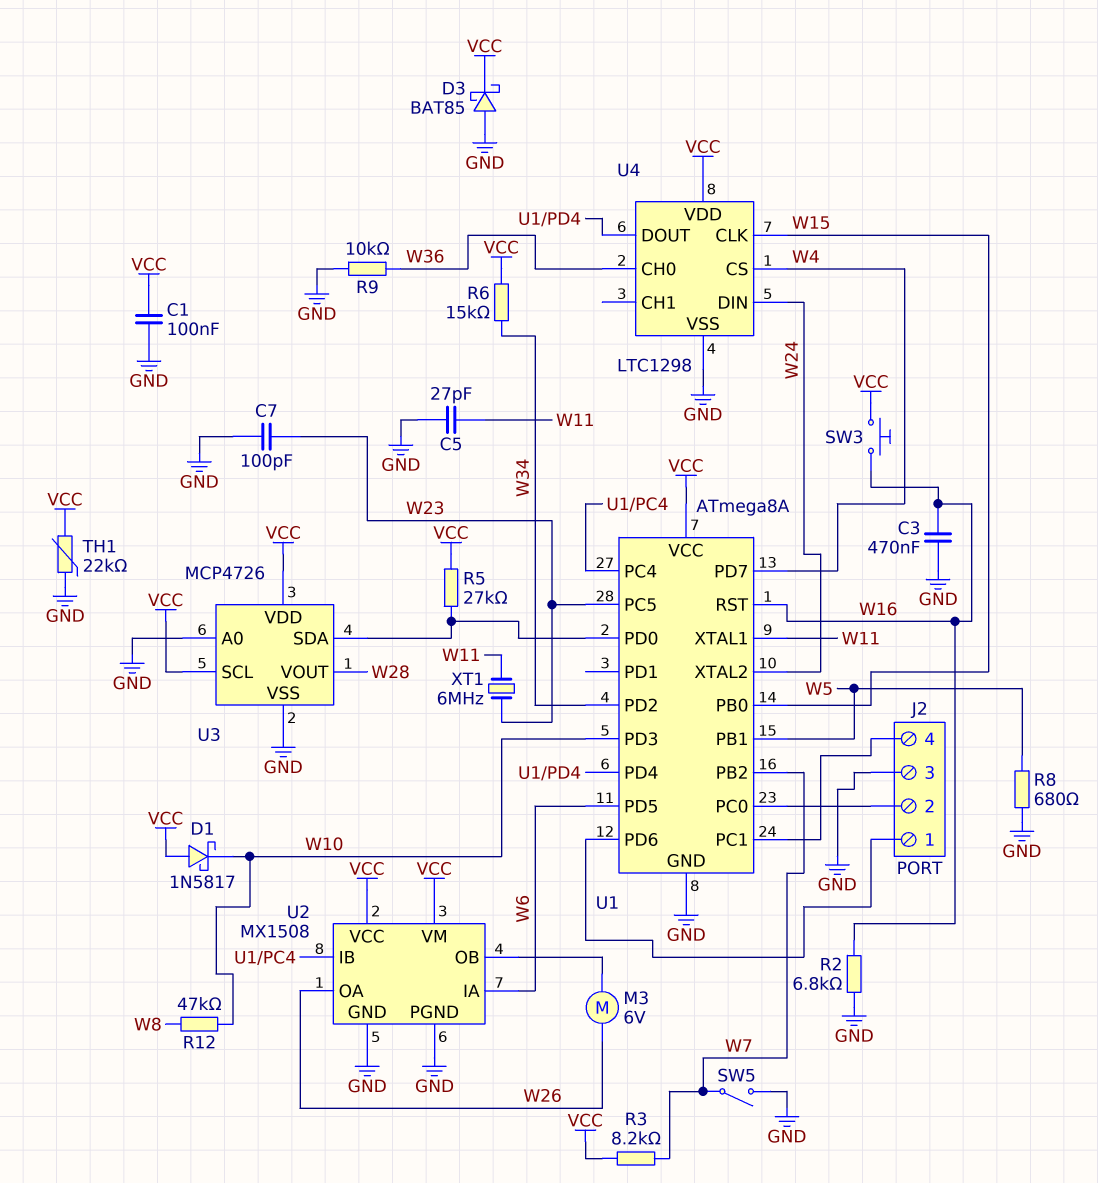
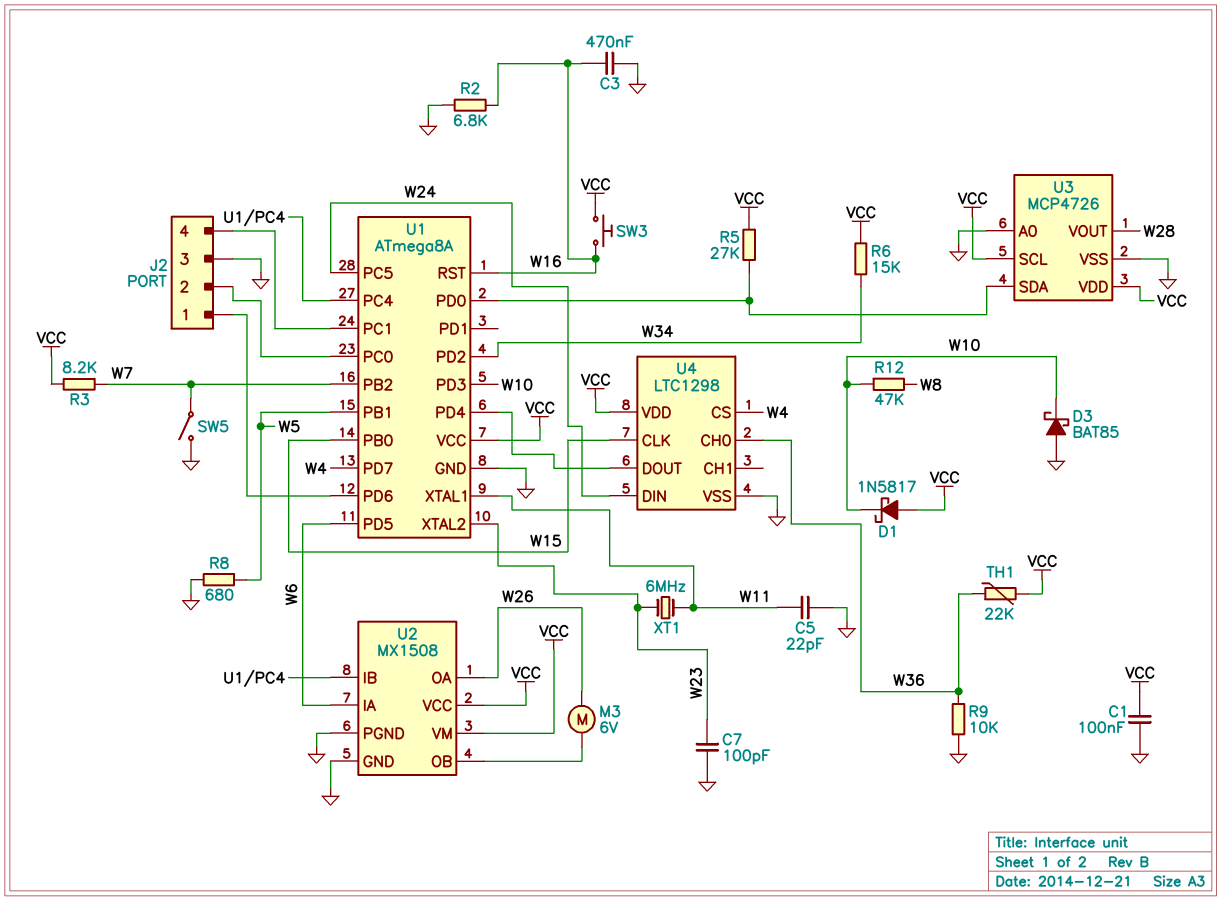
C5: 27pF (GND, W11) -> 22pF (GND, W11)
D3: schottky BAT85 (A GND, K VCC) -> schottky BAT85 (A GND, K W10)
TH1: 22k (GND, VCC) -> 22k (VCC, W36)
U1 pin PC5: W23 -> W24
U1 pin XTAL2: W24 -> W23

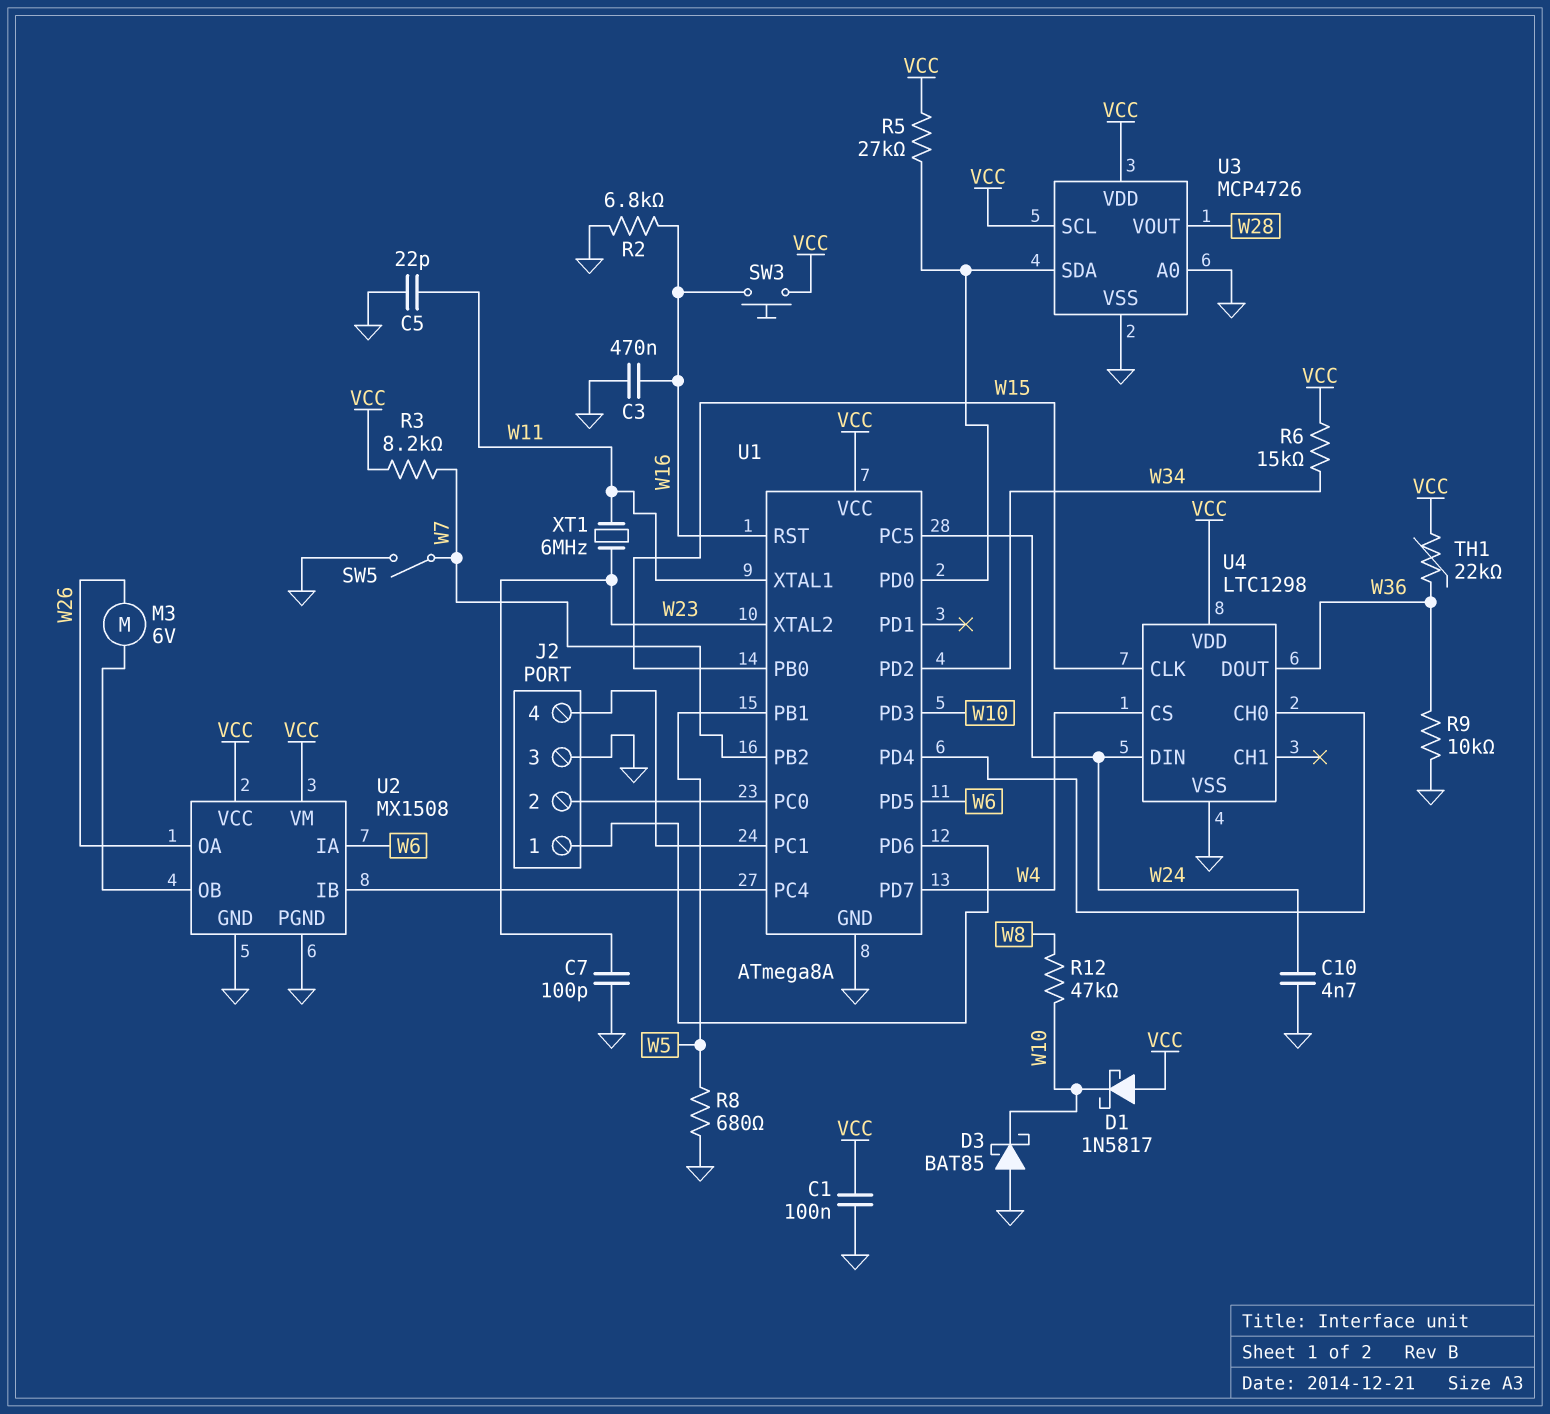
C10: none -> 4.7nF (GND, W24)
U4 pin CH0: W36 -> U1/PD4
U4 pin DOUT: U1/PD4 -> W36

